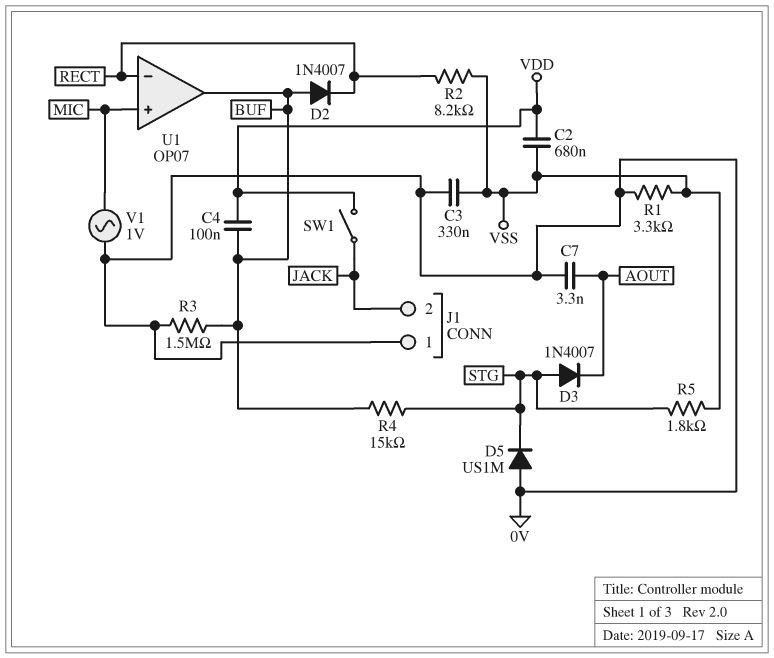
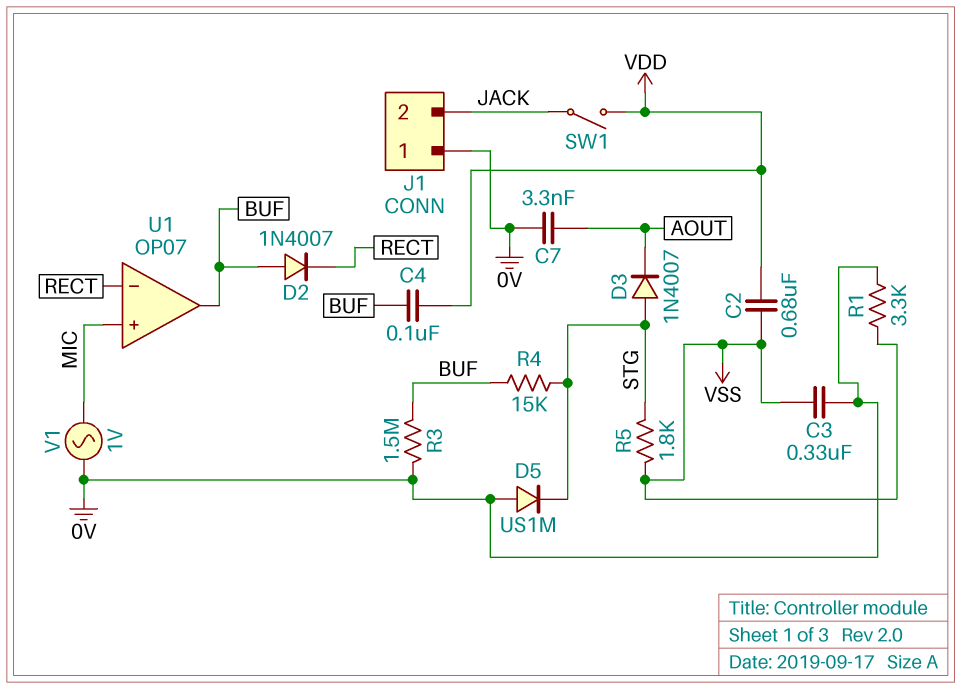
R2: 8.2k (RECT, VSS) -> none

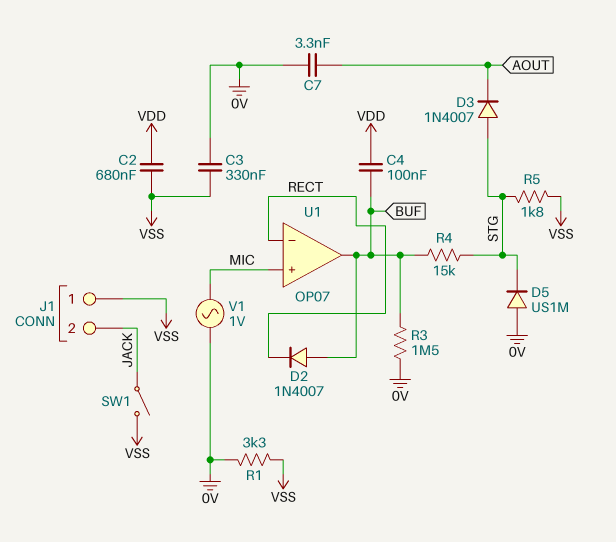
J1 pin 1: 0V -> VSS
SW1: switch (JACK, VDD) -> switch (JACK, VSS)

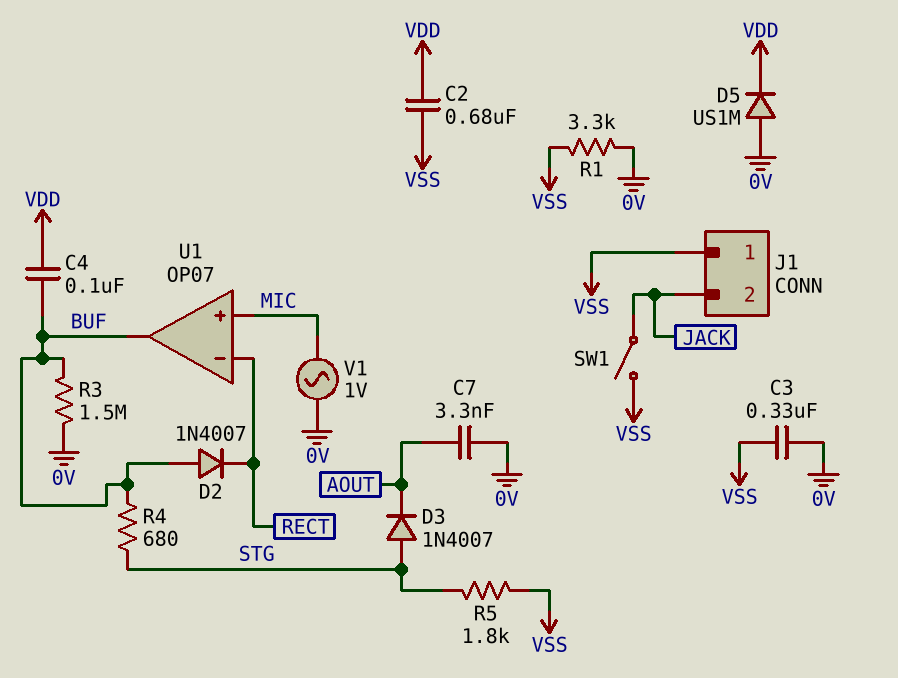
D5: diode US1M (A 0V, K STG) -> diode US1M (A 0V, K VDD)
R4: 15k (BUF, STG) -> 680 (BUF, STG)

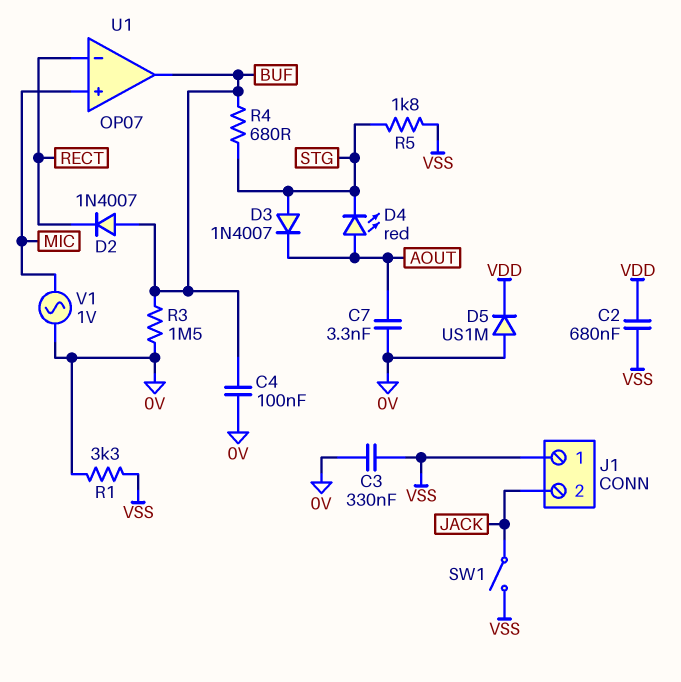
C4: 100nF (BUF, VDD) -> 100nF (0V, BUF)
D4: none -> LED red (A AOUT, K STG)

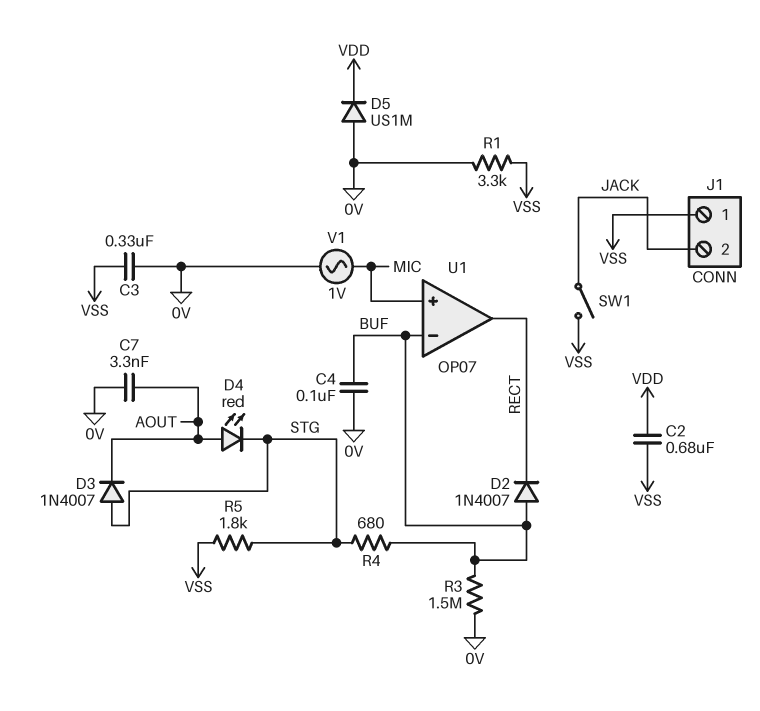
U1 pin in-: RECT -> BUF
U1 pin out: BUF -> RECT

